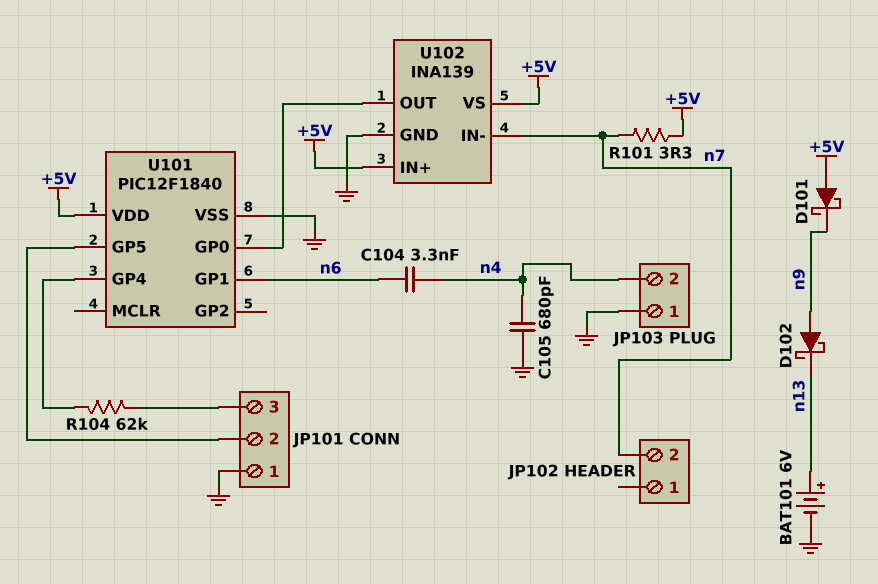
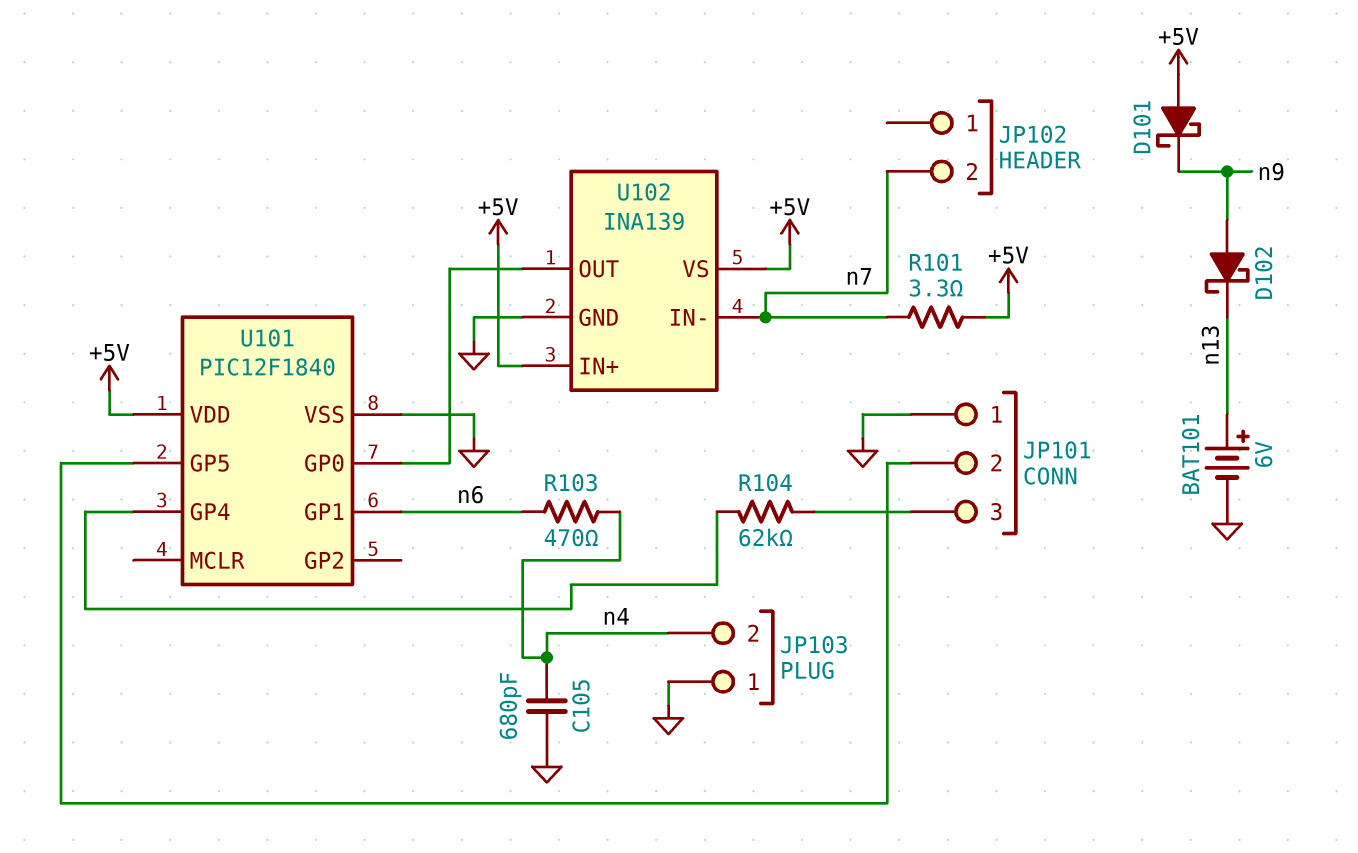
C104: 3.3nF (n4, n6) -> none
R103: none -> 470 (n4, n6)

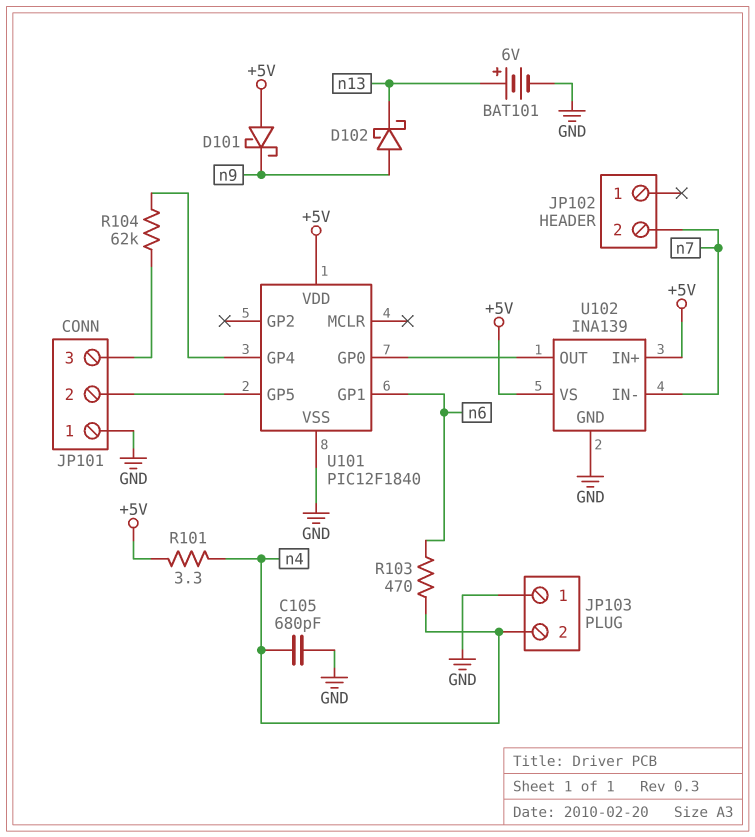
R101: 3.3 (+5V, n7) -> 3.3 (+5V, n4)

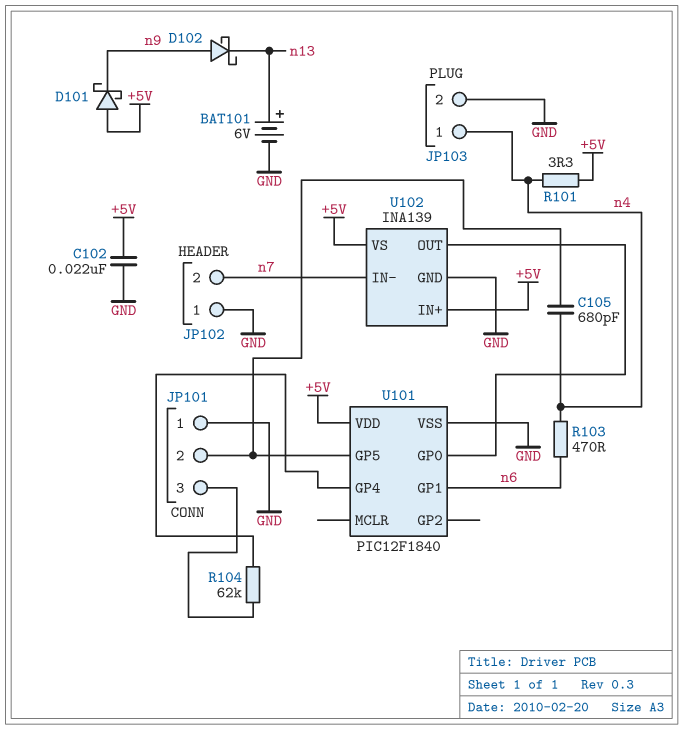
C102: none -> 22nF (+5V, GND)
C105: 680pF (GND, n4) -> 680pF (JP101/2, n4)
JP102 pin 1: none -> GND
JP103 pin 1: GND -> n4
JP103 pin 2: n4 -> GND

